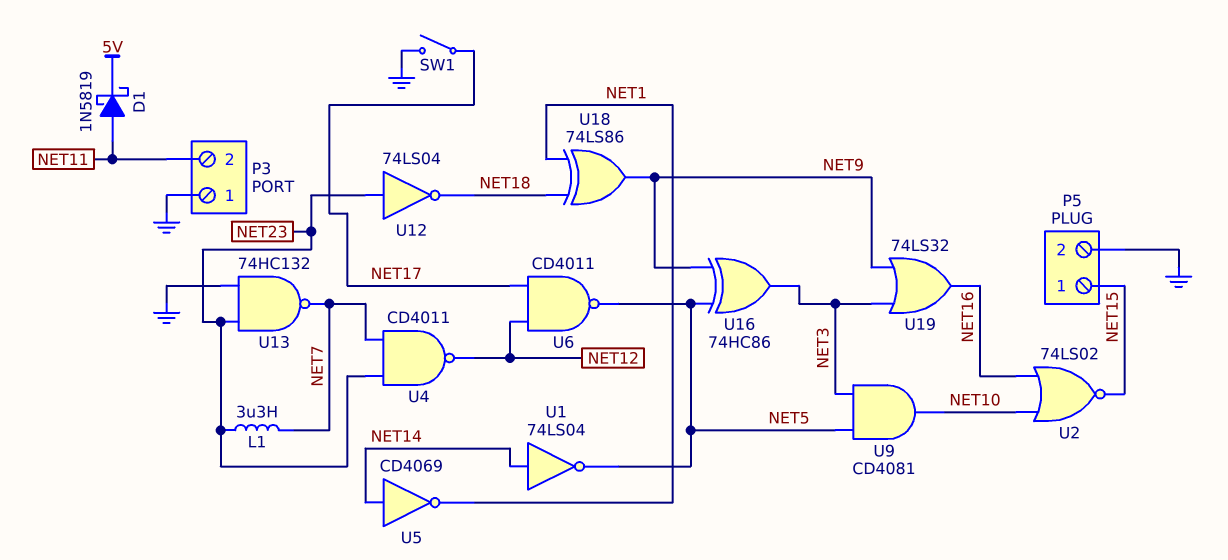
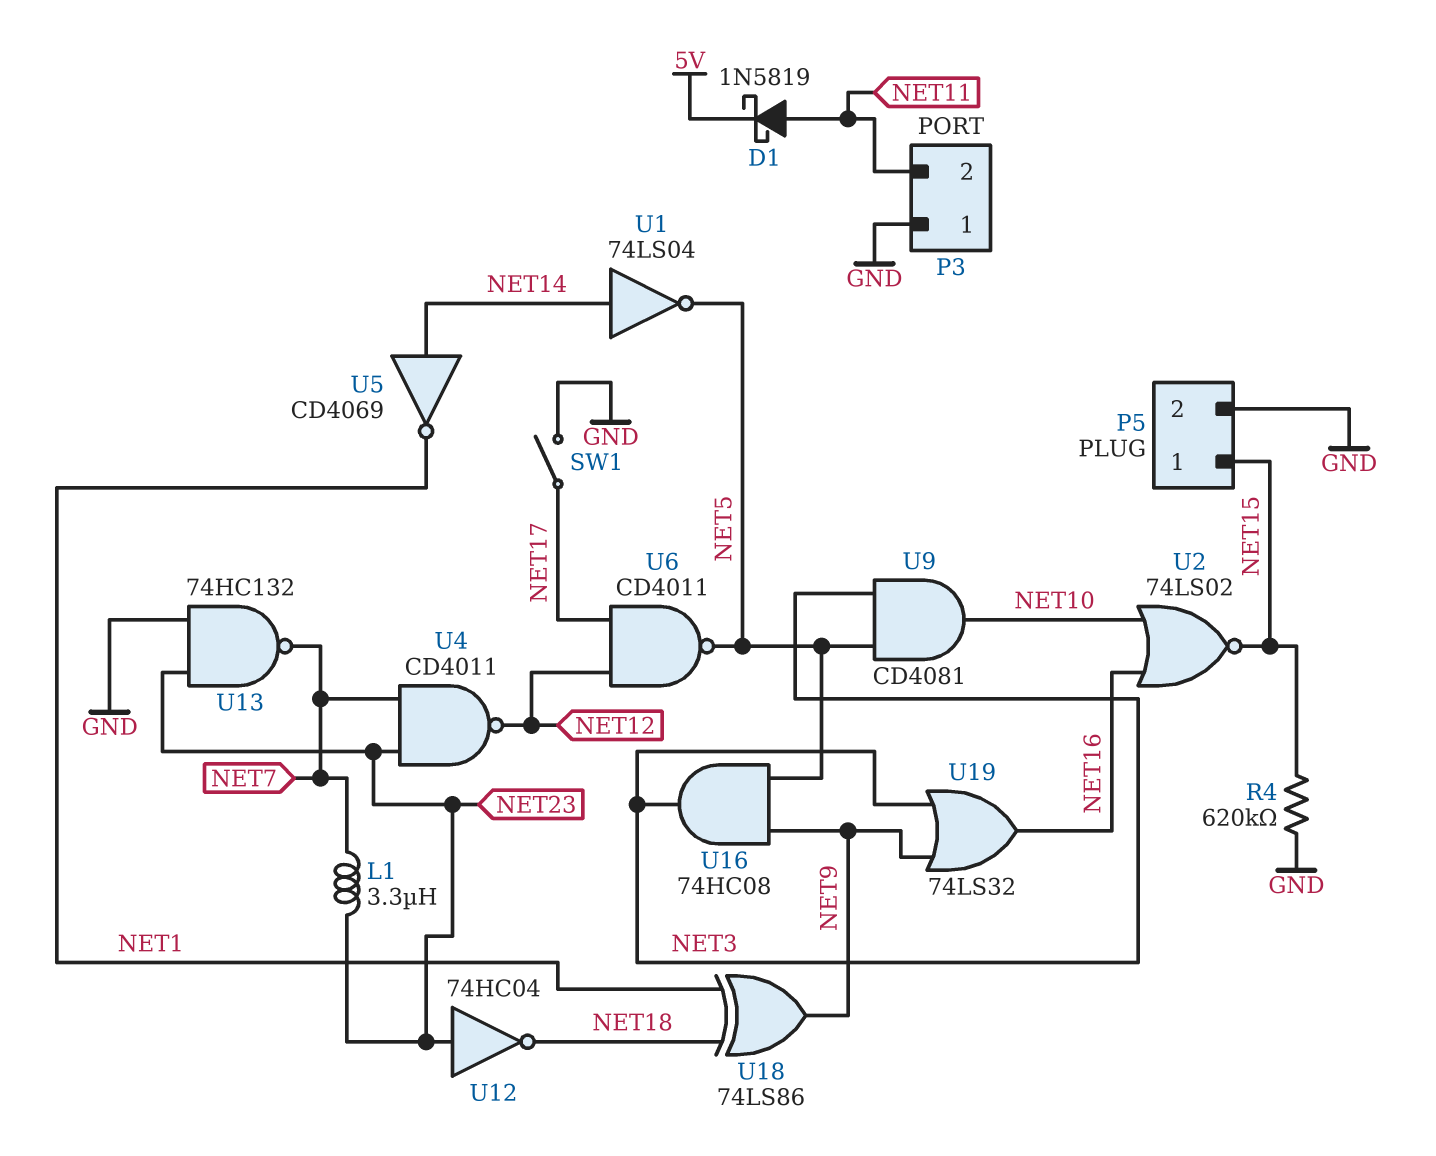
R4: none -> 620k (GND, NET15)
U12: NOT 74LS04 (in NET23, out NET18) -> NOT 74HC04 (in NET23, out NET18)
U16: XOR 74HC86 (in NET5, in NET9, out NET3) -> AND 74HC08 (in NET5, in NET9, out NET3)

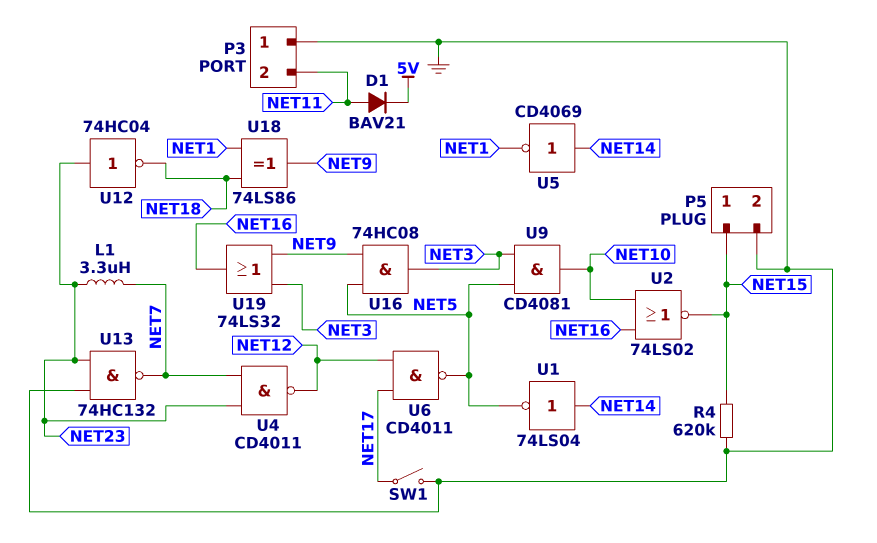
D1: schottky 1N5819 (A NET11, K 5V) -> diode BAV21 (A NET11, K 5V)

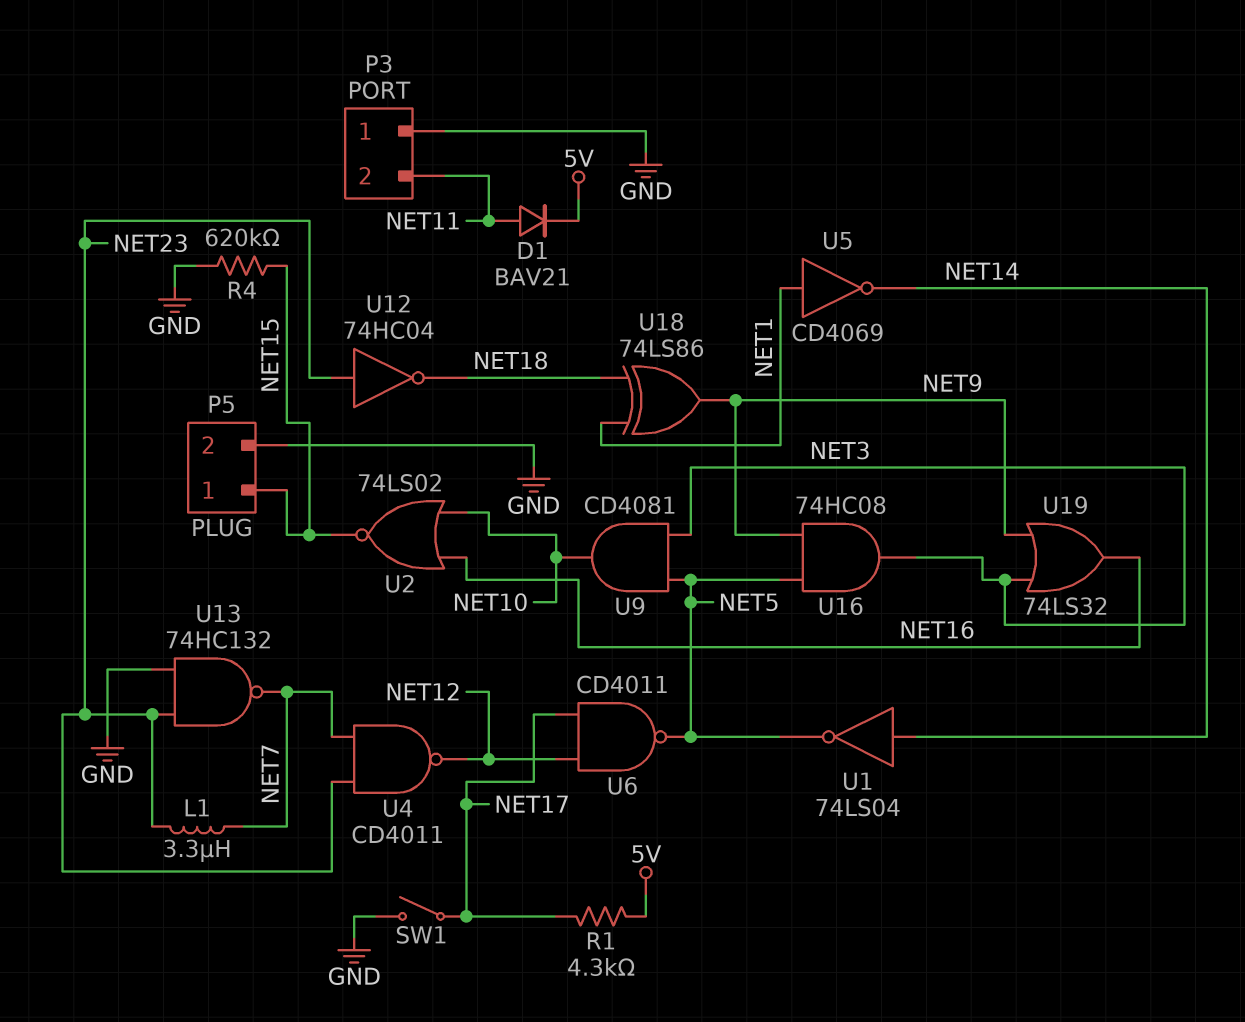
R1: none -> 4.3k (5V, NET17)
U5: NOT CD4069 (in NET14, out NET1) -> NOT CD4069 (in NET1, out NET14)

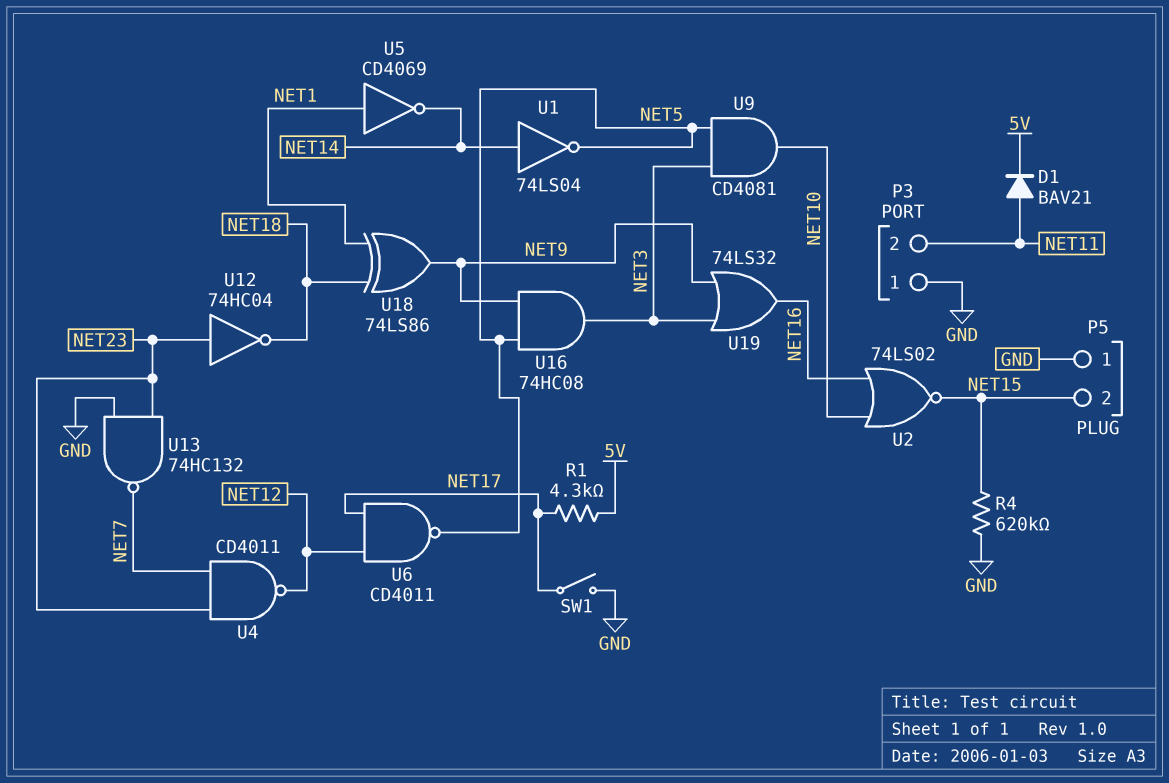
L1: 3.3uH (NET7, NET23) -> none
P5 pin 1: NET15 -> GND
P5 pin 2: GND -> NET15

